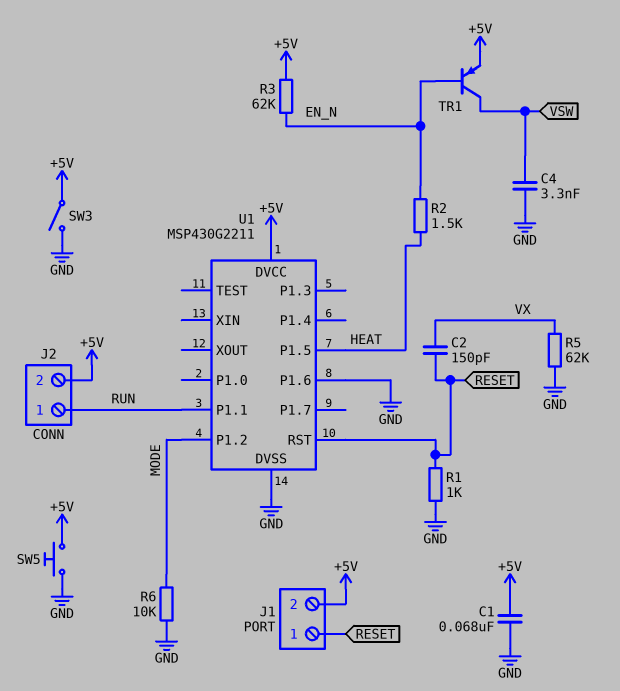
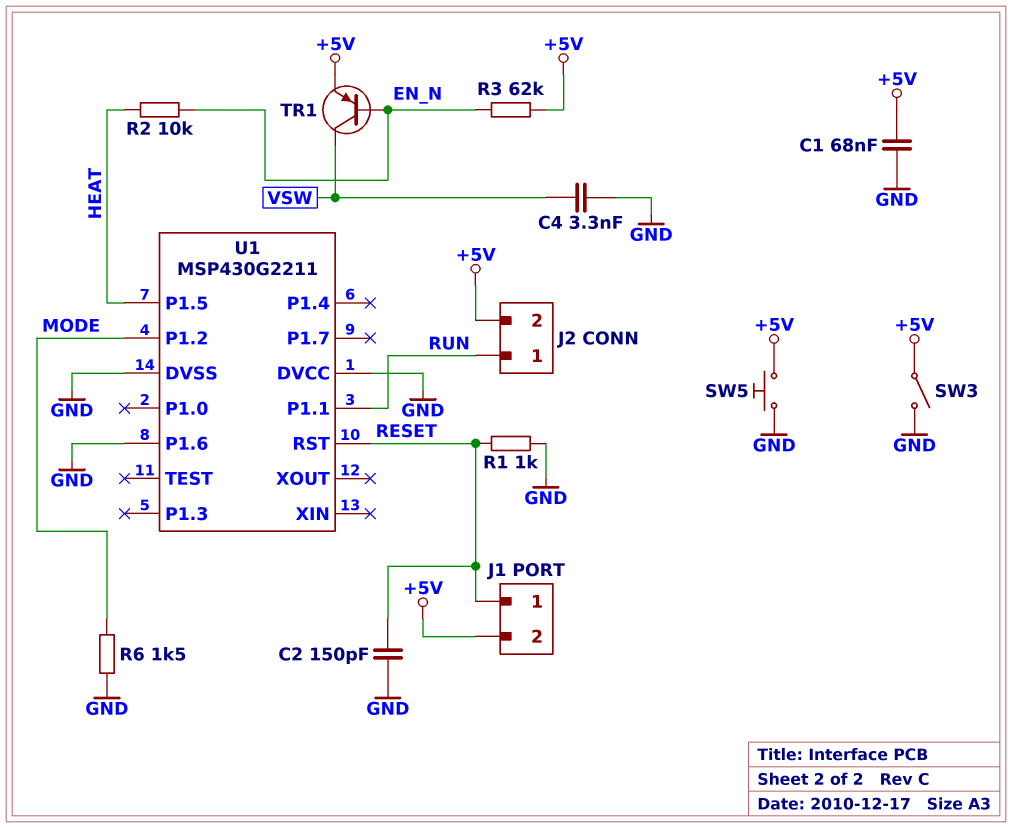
C2: 150pF (RESET, VX) -> 150pF (GND, RESET)
R2: 1.5k (EN_N, HEAT) -> 10k (EN_N, HEAT)
R5: 62k (GND, VX) -> none
R6: 10k (GND, MODE) -> 1.5k (GND, MODE)
U1 pin DVCC: +5V -> GND

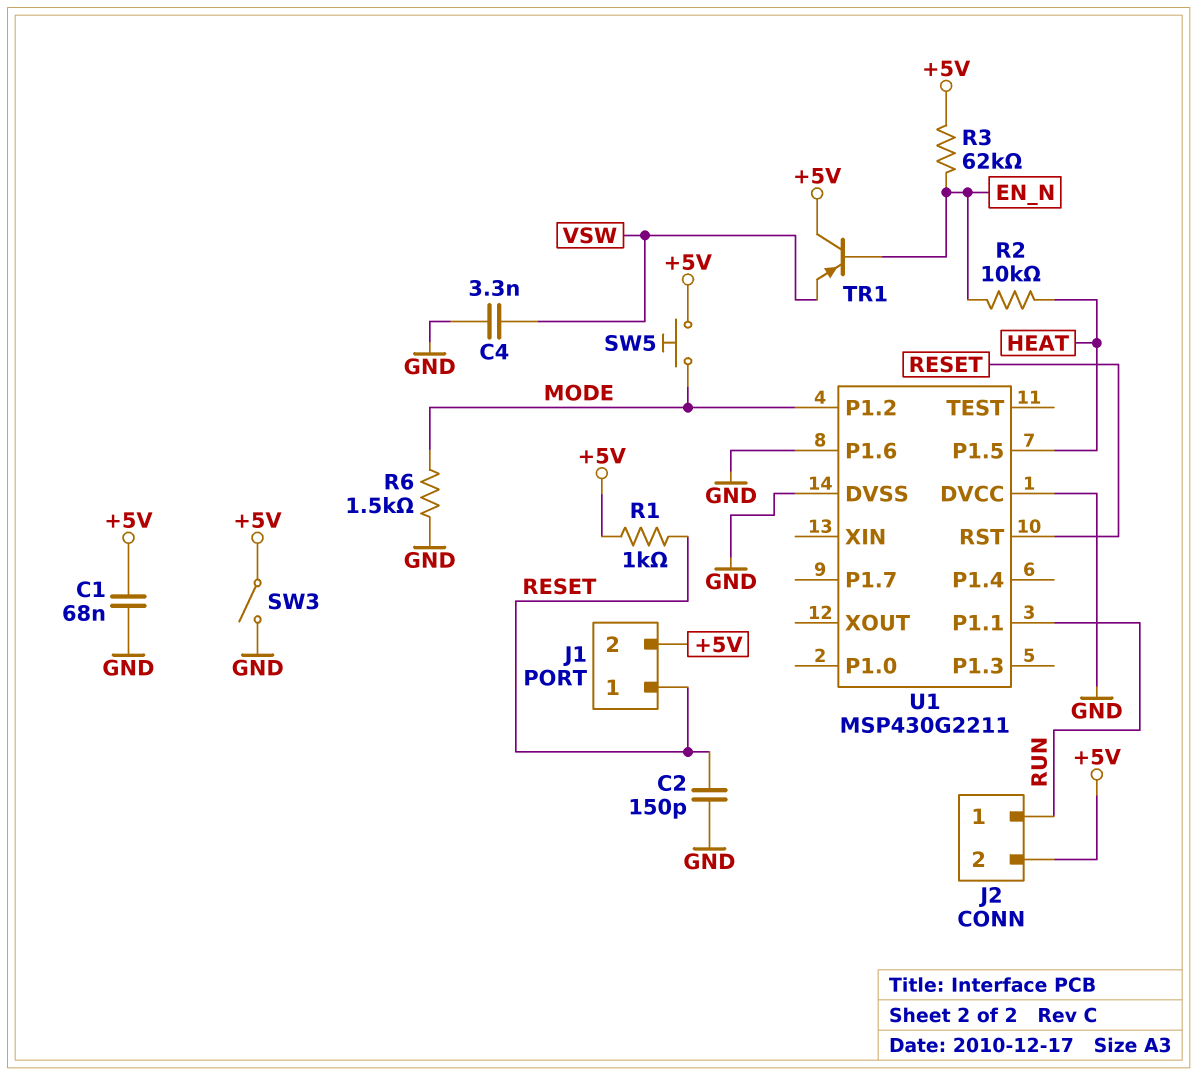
R1: 1k (GND, RESET) -> 1k (+5V, RESET)
SW5: button (+5V, GND) -> button (+5V, MODE)
TR1: PNP (B EN_N, C VSW, E +5V) -> PNP (B EN_N, C +5V, E VSW)

